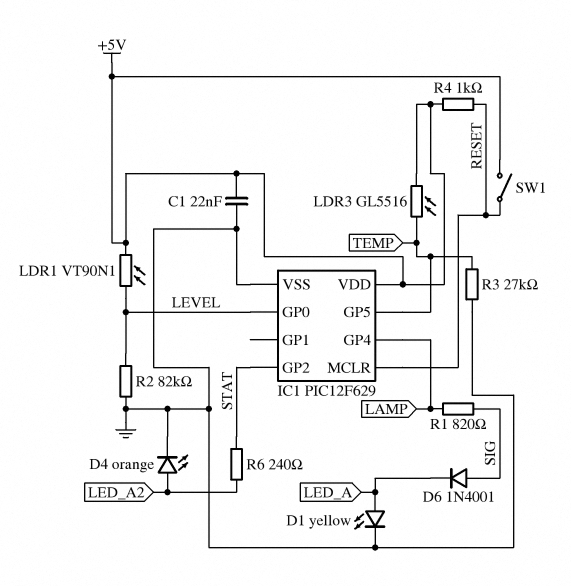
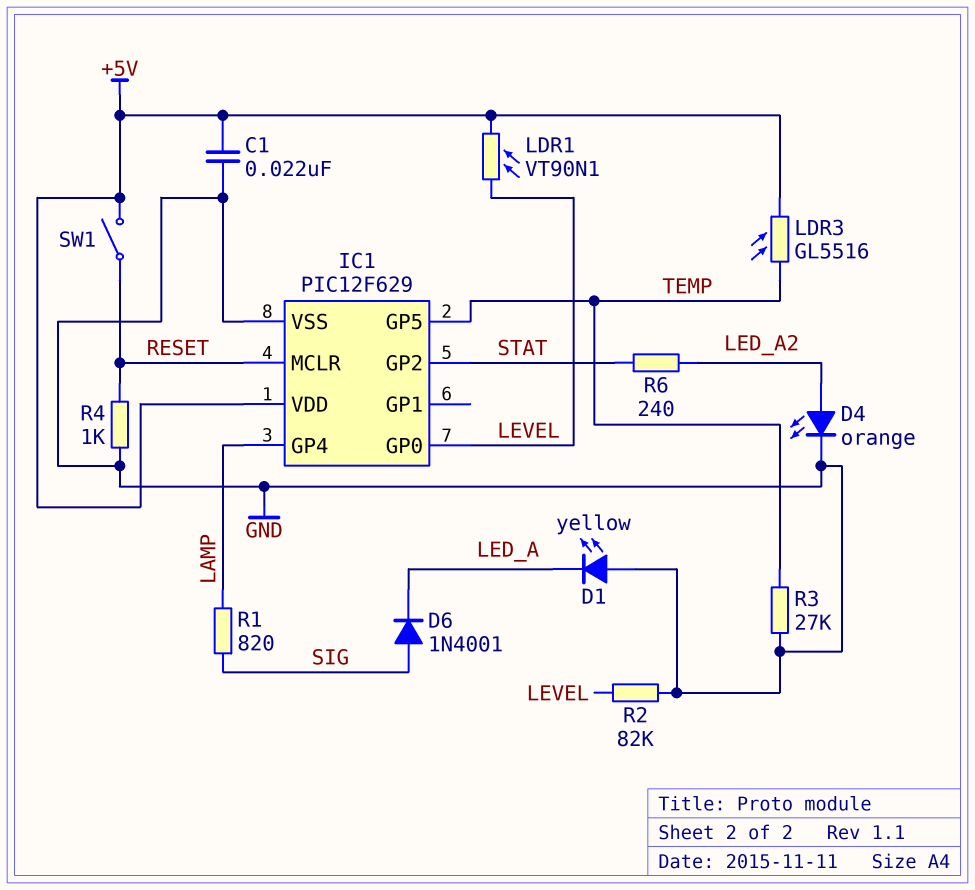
D1: LED yellow (A LED_A, K GND) -> LED yellow (A GND, K LED_A)
R4: 1k (+5V, RESET) -> 1k (GND, RESET)

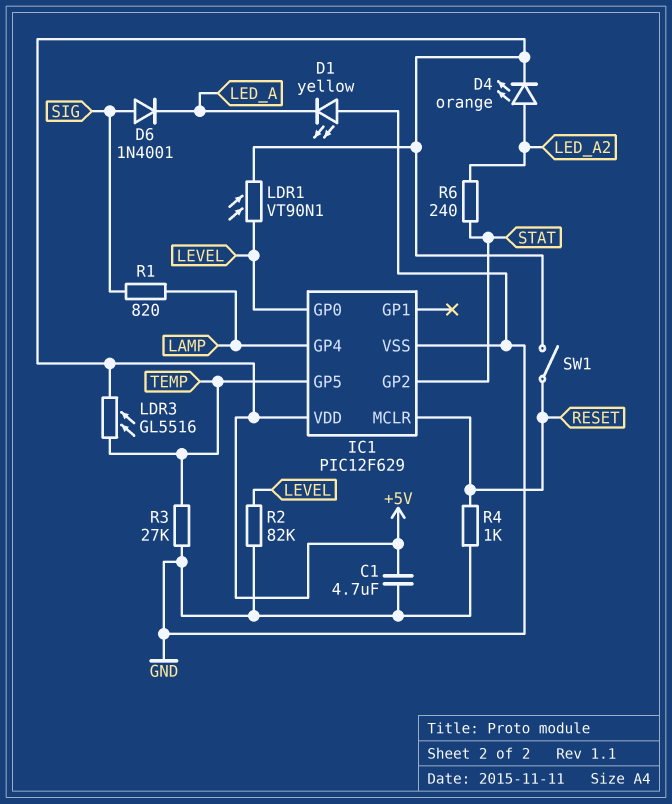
C1: 22nF (+5V, GND) -> 4.7uF (+5V, GND)
D4: LED orange (A LED_A2, K GND) -> LED orange (A LED_A2, K +5V)

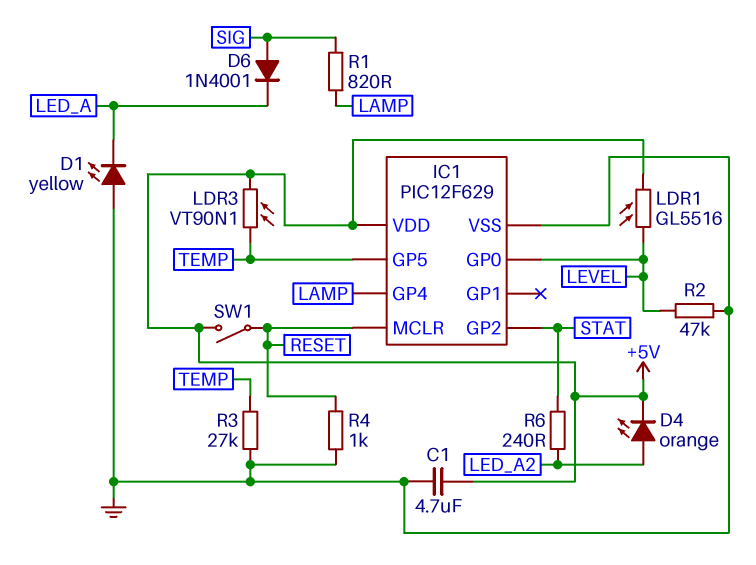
LDR1: VT90N1 (+5V, LEVEL) -> GL5516 (+5V, LEVEL)
LDR3: GL5516 (+5V, TEMP) -> VT90N1 (+5V, TEMP)
R2: 82k (GND, LEVEL) -> 47k (GND, LEVEL)

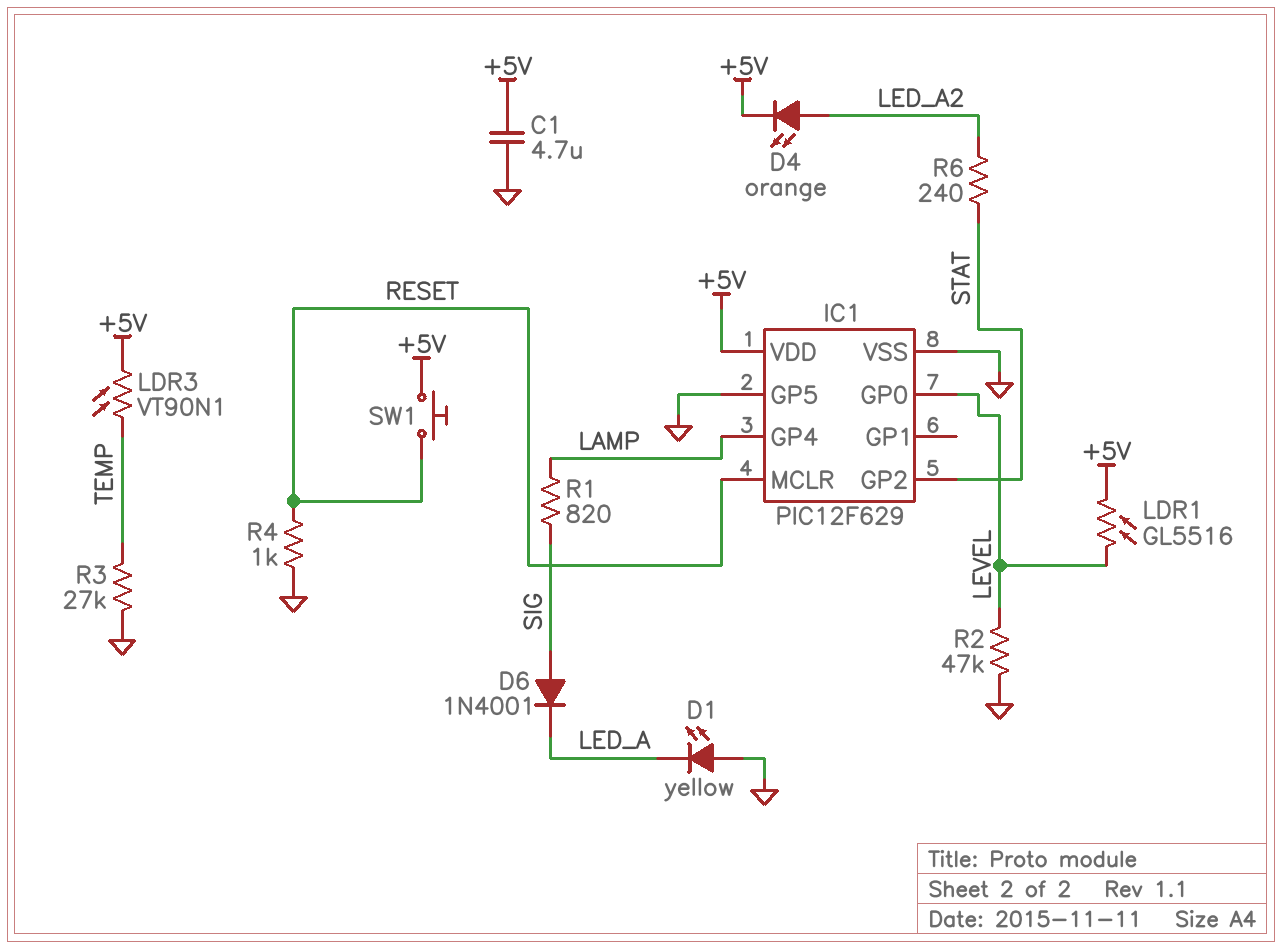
IC1 pin GP5: TEMP -> GND
SW1: switch (+5V, RESET) -> button (+5V, RESET)

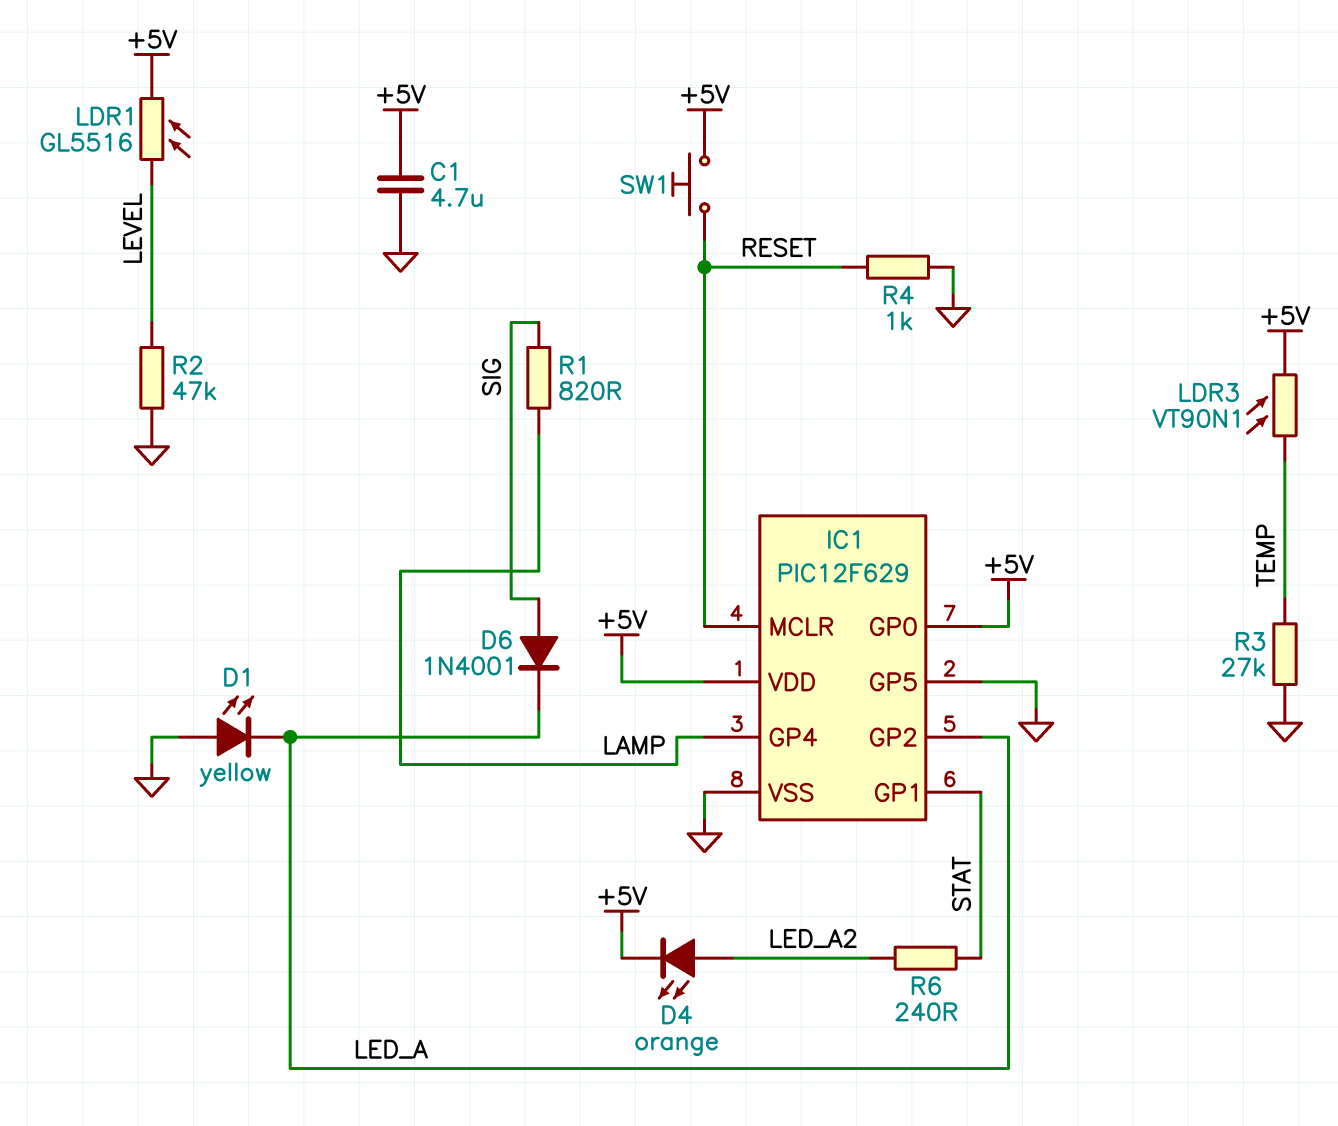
IC1 pin GP0: LEVEL -> +5V
IC1 pin GP1: none -> STAT
IC1 pin GP2: STAT -> LED_A

